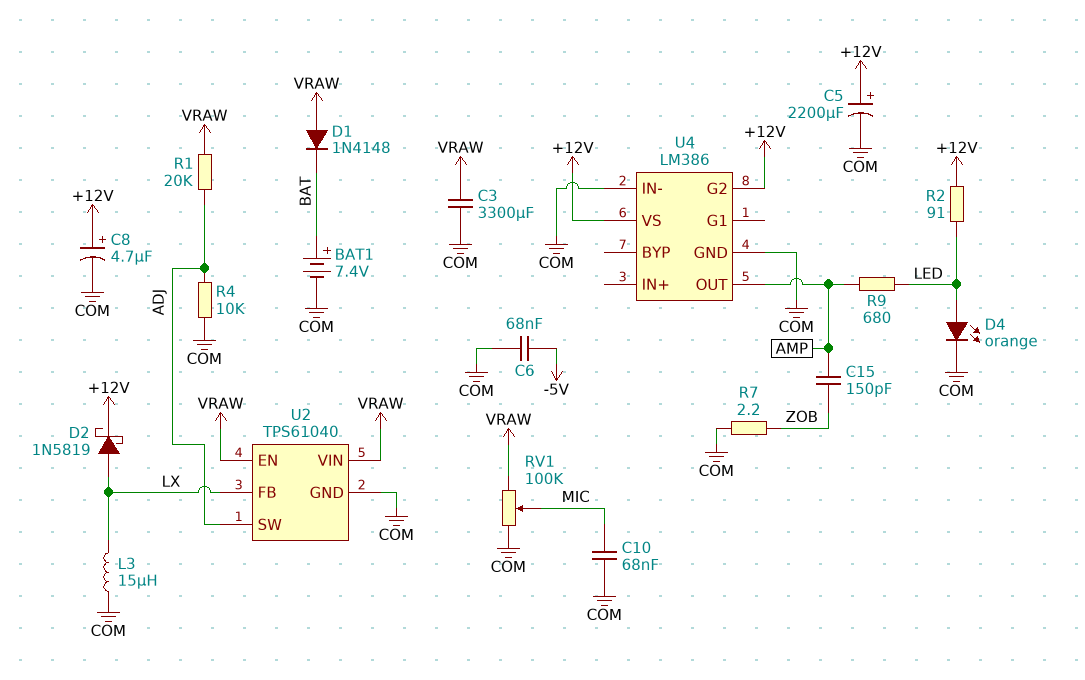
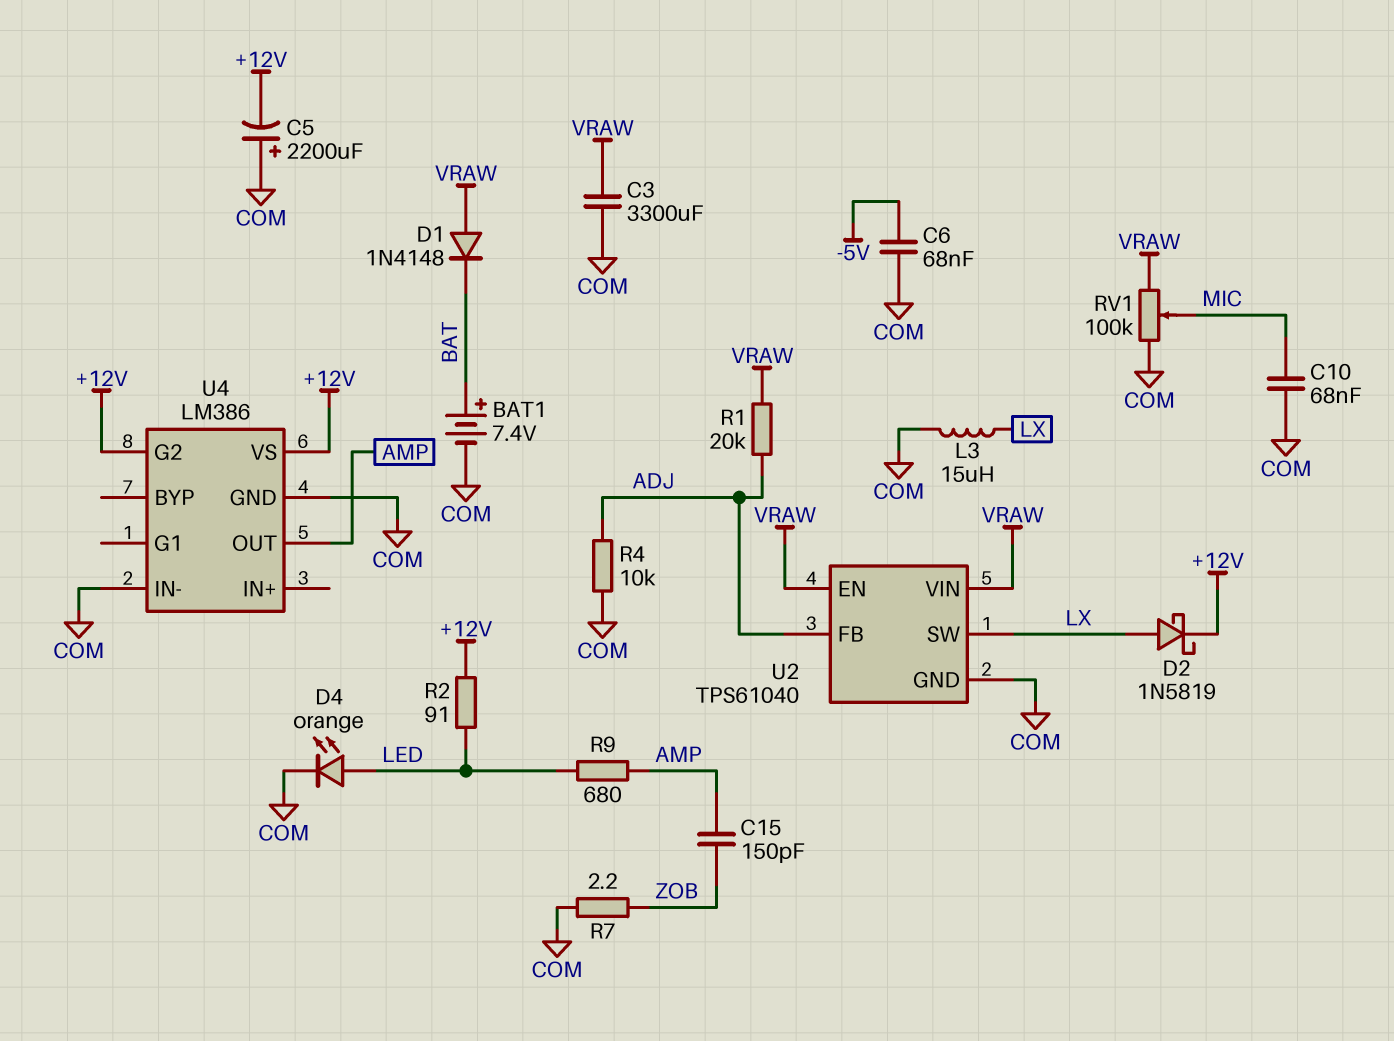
C5: 2200uF (plus +12V, minus COM) -> 2200uF (plus COM, minus +12V)
C8: 4.7uF (plus +12V, minus COM) -> none
U2 pin FB: LX -> ADJ
U2 pin SW: ADJ -> LX

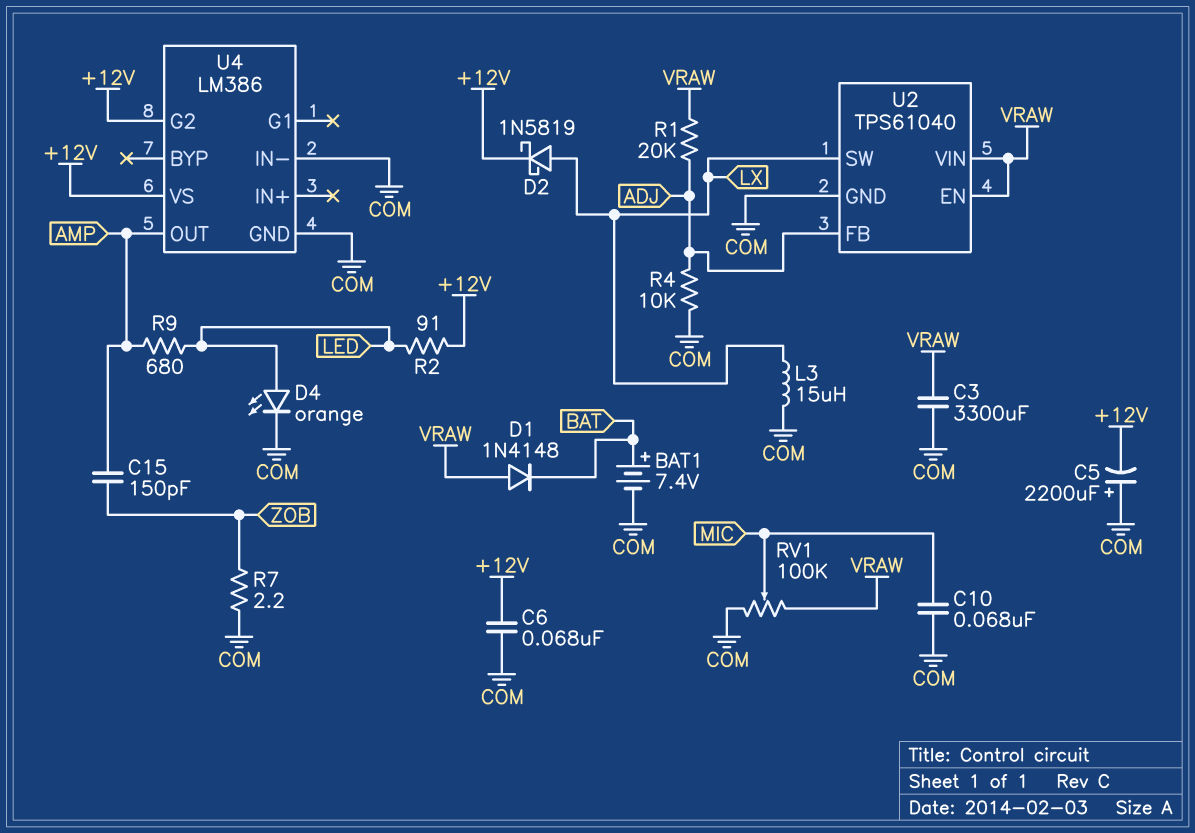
C6: 68nF (-5V, COM) -> 68nF (+12V, COM)

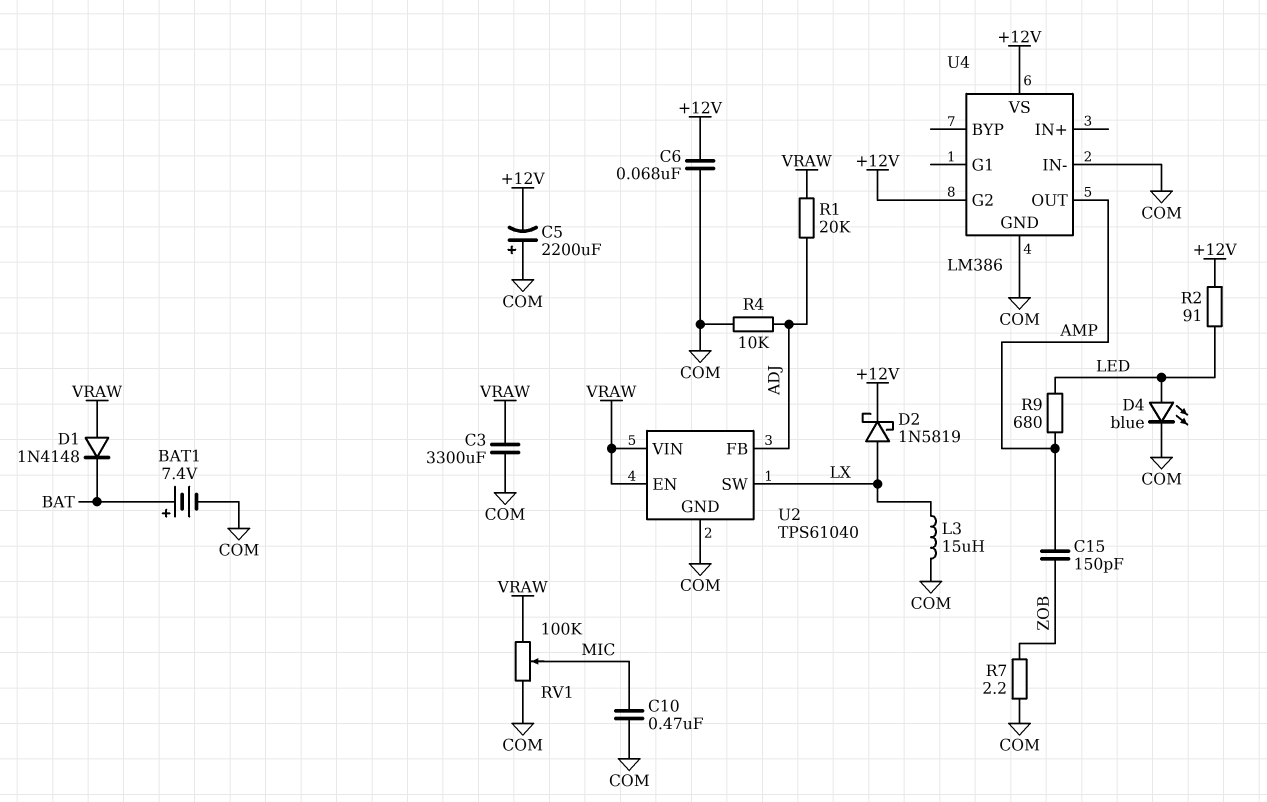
C10: 68nF (COM, MIC) -> 470nF (COM, MIC)
D4: LED orange (A LED, K COM) -> LED blue (A LED, K COM)

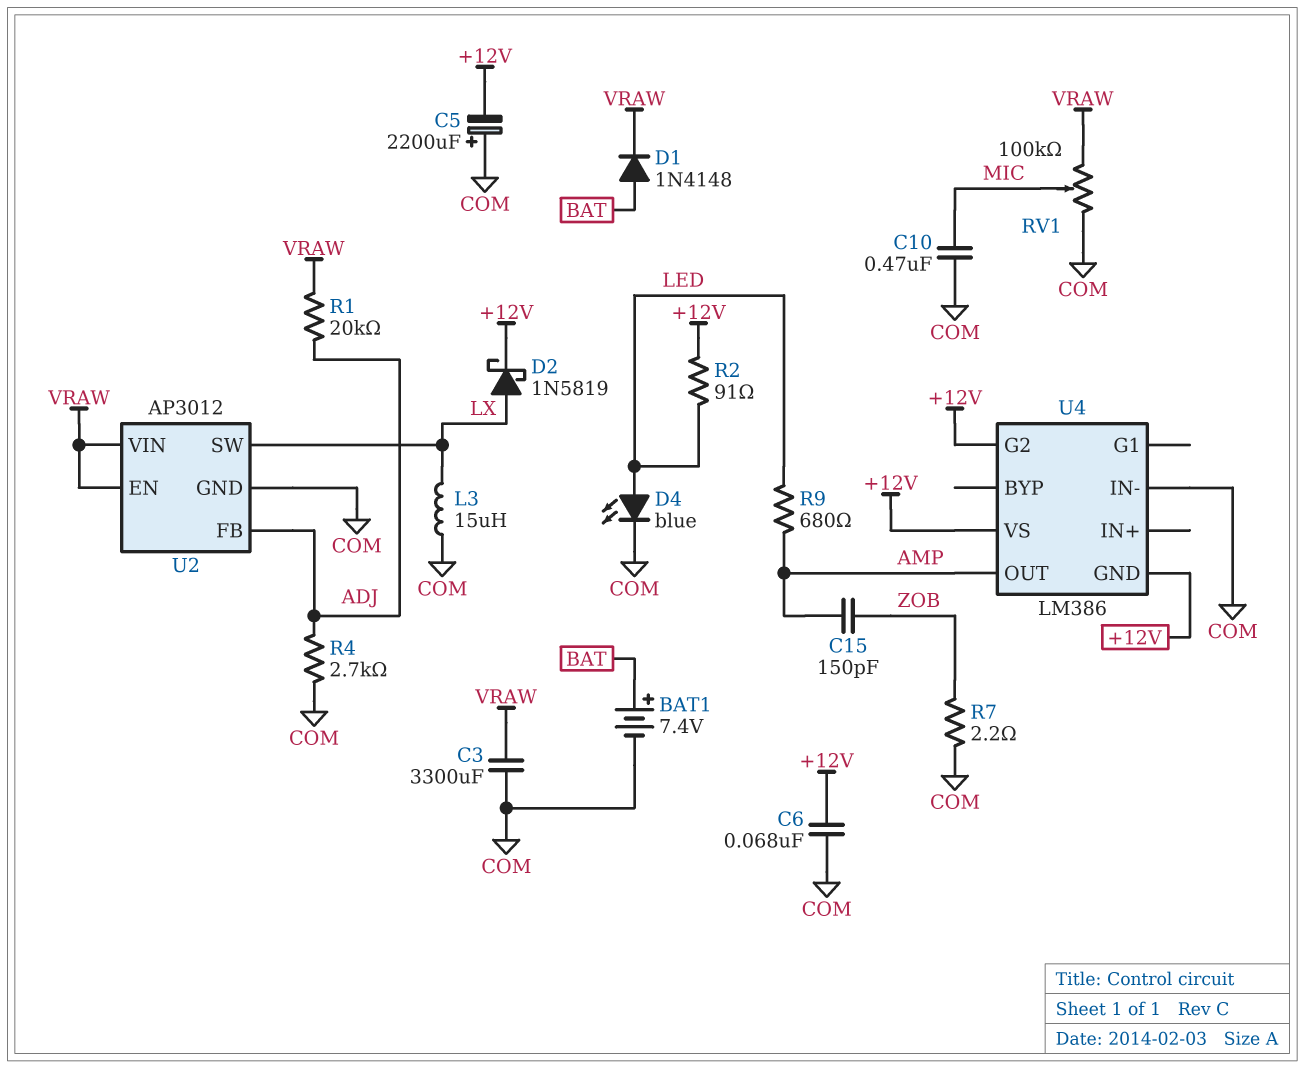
D1: diode 1N4148 (A VRAW, K BAT) -> diode 1N4148 (A BAT, K VRAW)
R4: 10k (ADJ, COM) -> 2.7k (ADJ, COM)
U2: TPS61040 -> AP3012
U4 pin GND: COM -> +12V

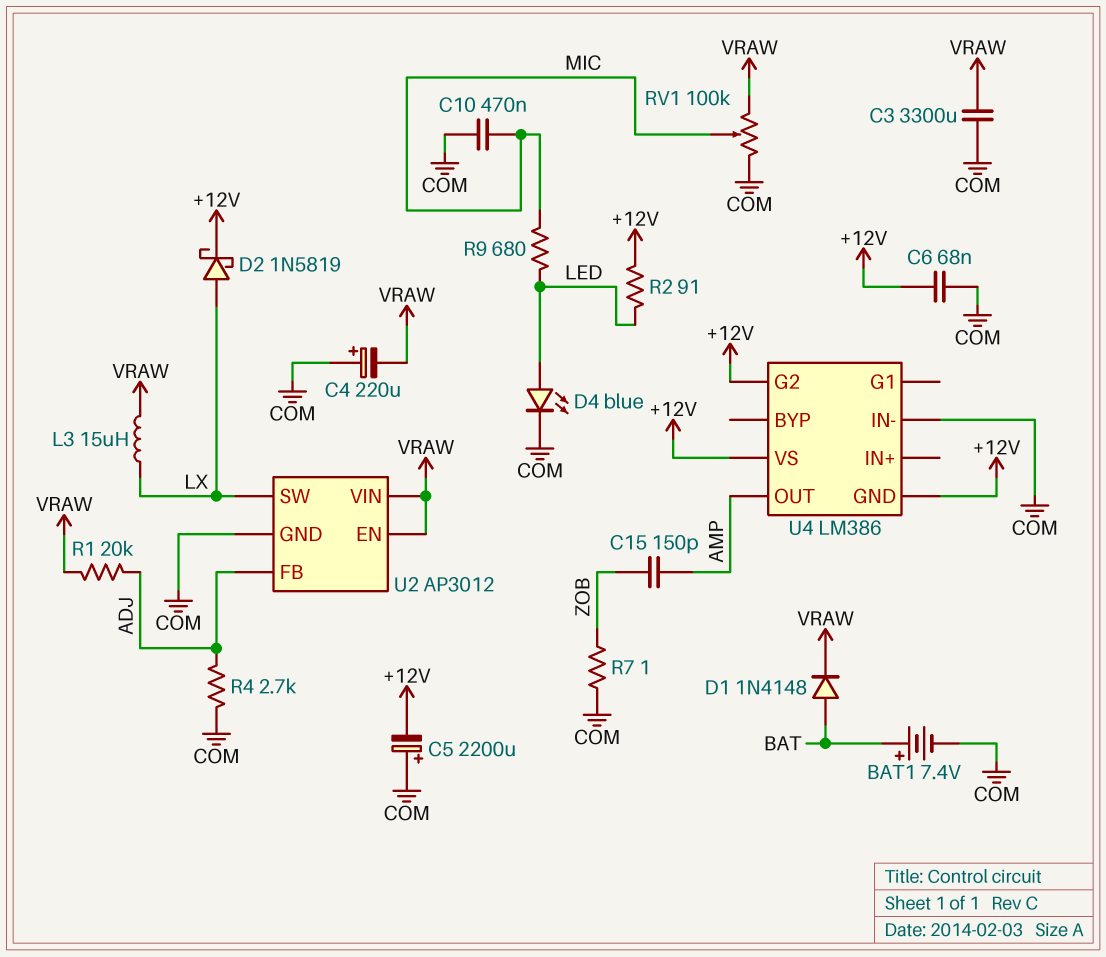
C4: none -> 220uF (plus COM, minus VRAW)
L3: 15uH (COM, LX) -> 15uH (LX, VRAW)
R7: 2.2 (COM, ZOB) -> 1 (COM, ZOB)
R9: 680 (AMP, LED) -> 680 (LED, MIC)

